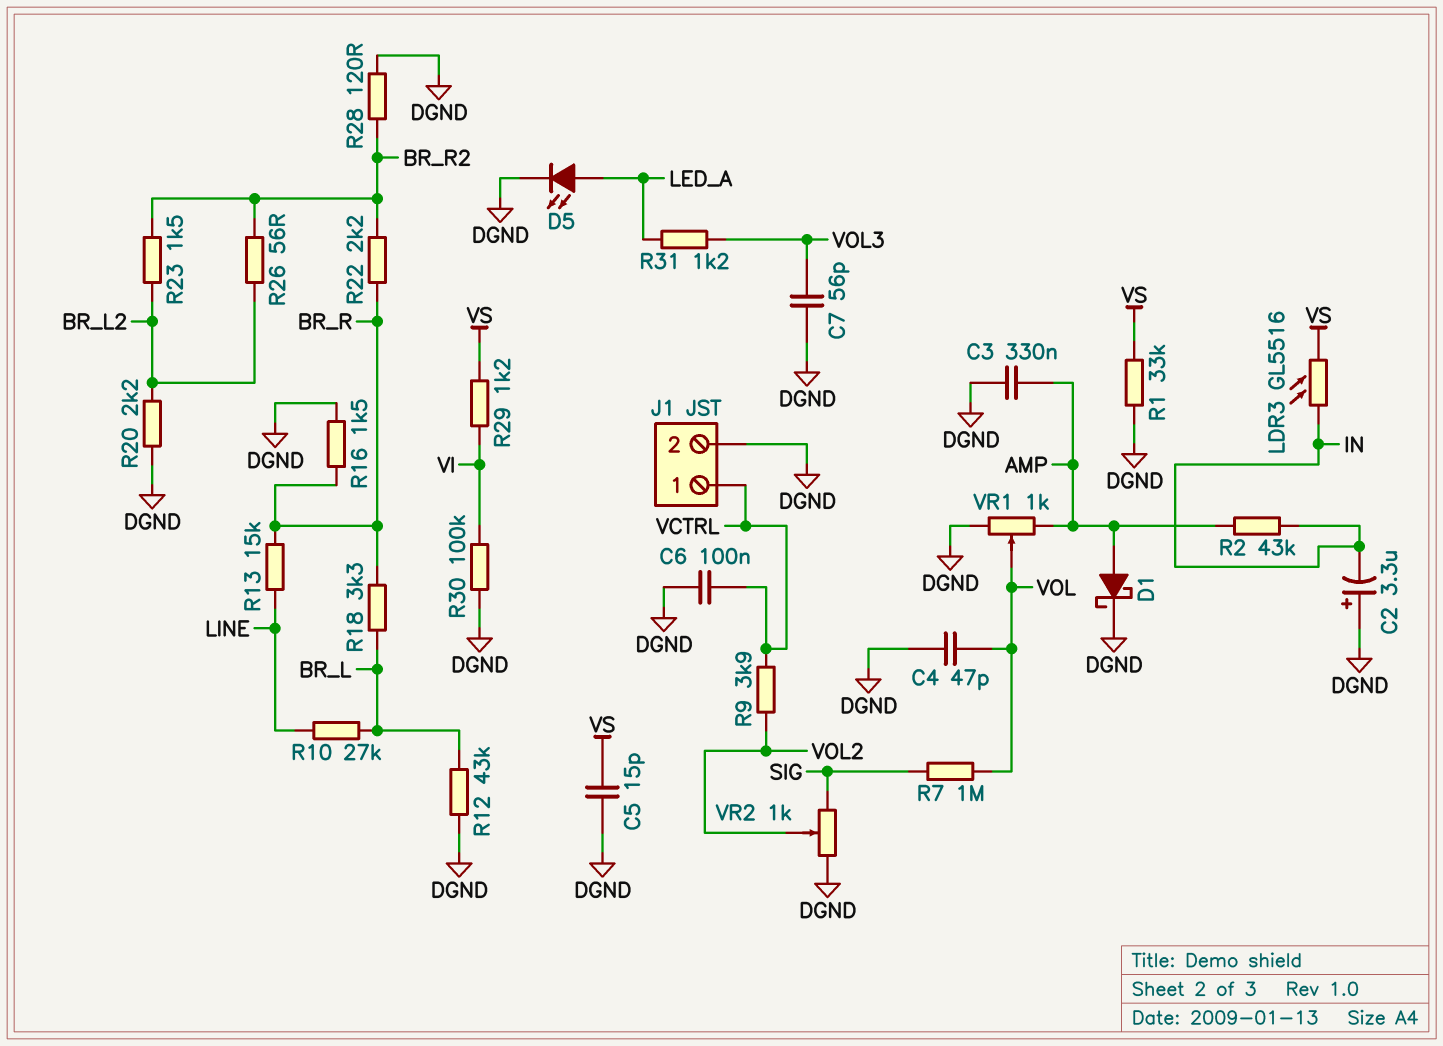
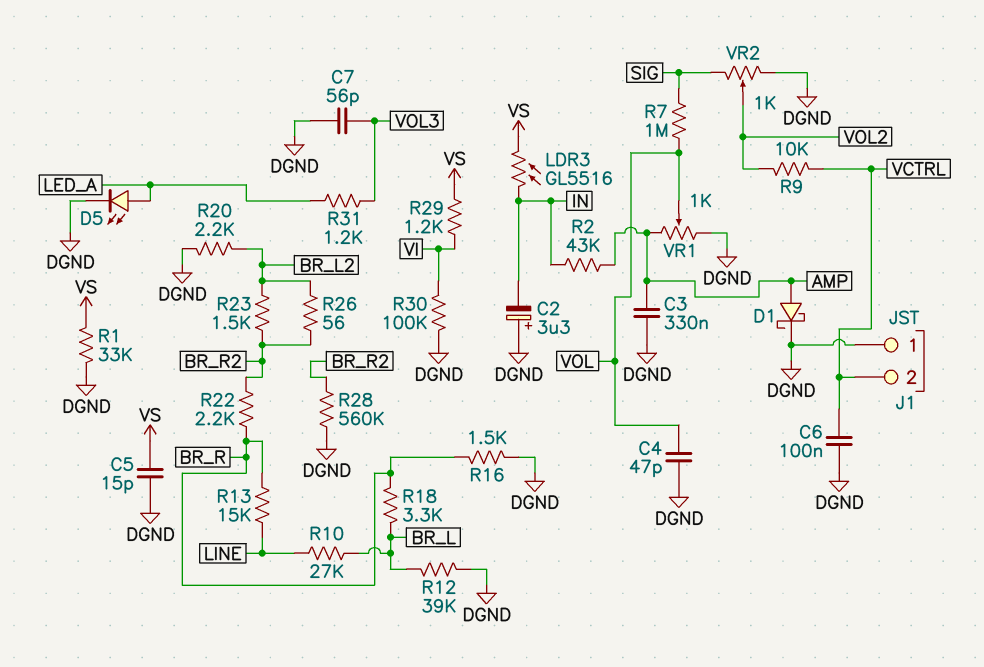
J1 pin 1: VCTRL -> DGND
J1 pin 2: DGND -> VCTRL
R9: 3.9k (VCTRL, VOL2) -> 10k (VCTRL, VOL2)
R12: 43k (BR_L, DGND) -> 39k (BR_L, DGND)
R28: 120 (BR_R2, DGND) -> 560k (BR_R2, DGND)

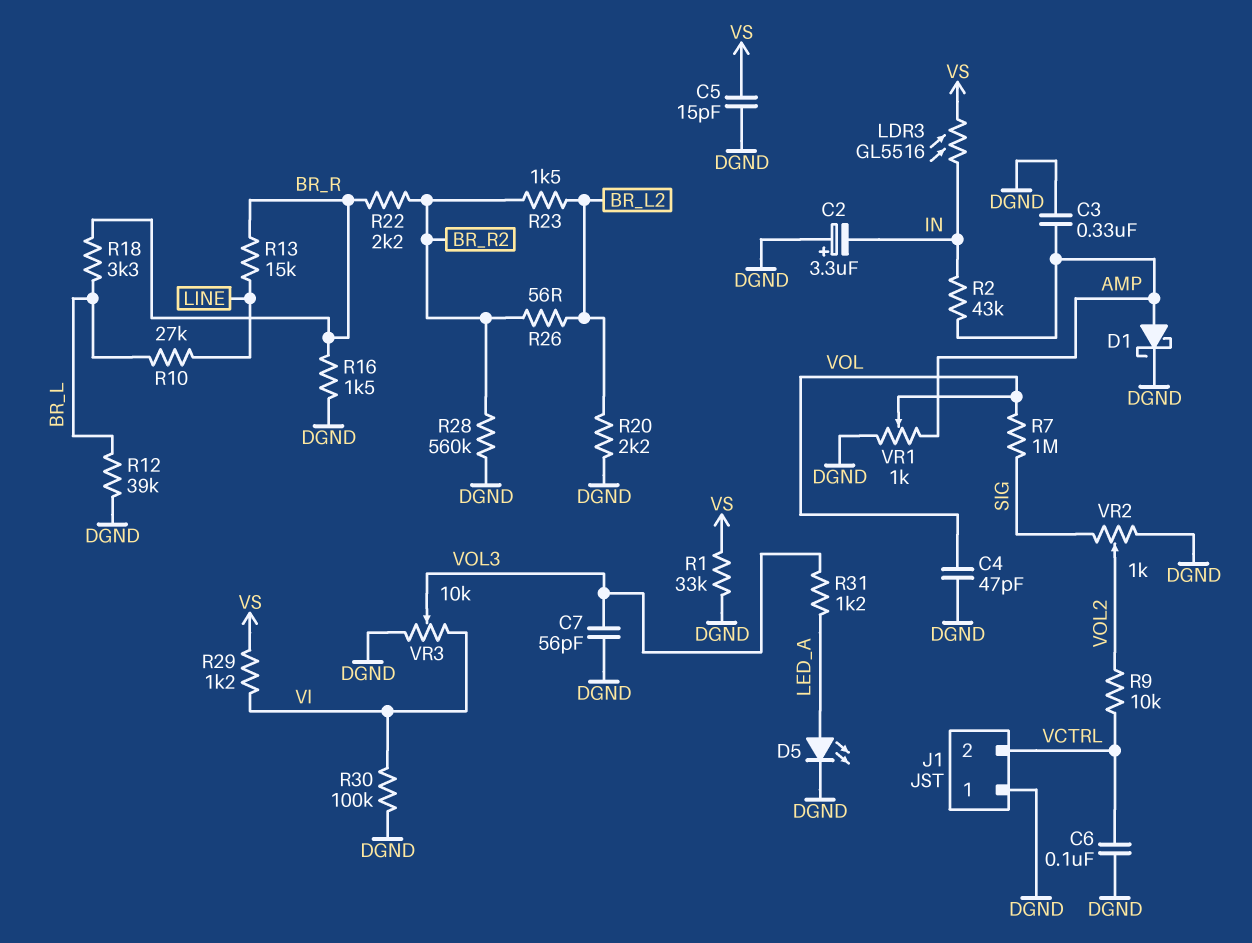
VR3: none -> 10k (DGND, VI, wiper VOL3)

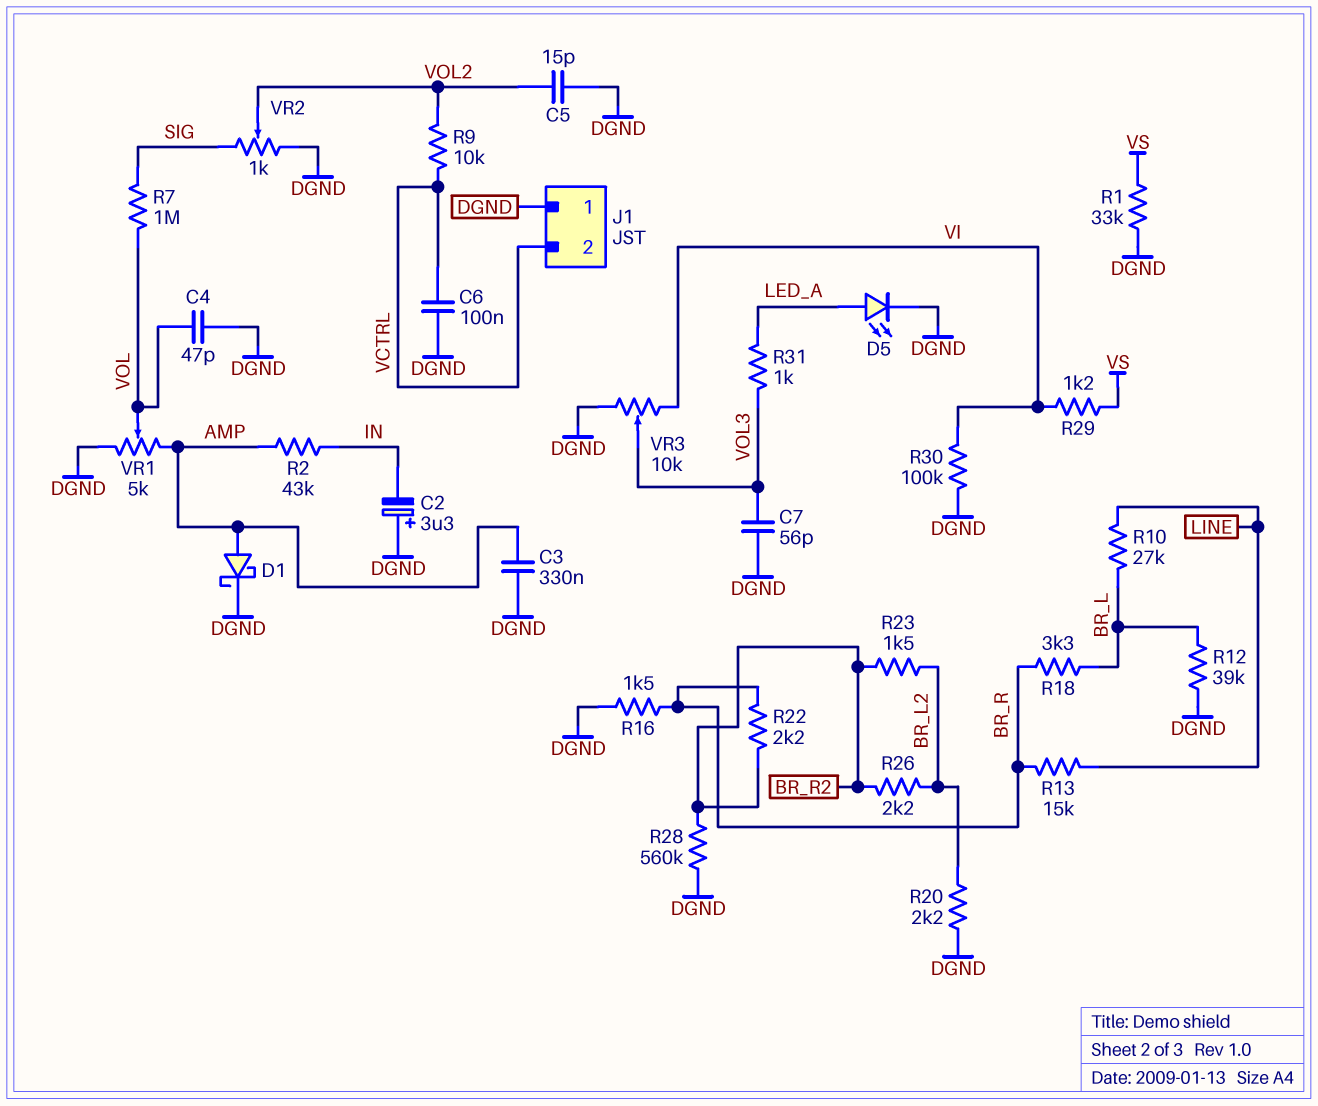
C5: 15pF (DGND, VS) -> 15pF (DGND, VOL2)
LDR3: GL5516 (IN, VS) -> none
R26: 56 (BR_L2, BR_R2) -> 2.2k (BR_L2, BR_R2)
R31: 1.2k (LED_A, VOL3) -> 1k (LED_A, VOL3)
VR1: 1k (AMP, DGND, wiper VOL) -> 5k (AMP, DGND, wiper VOL)

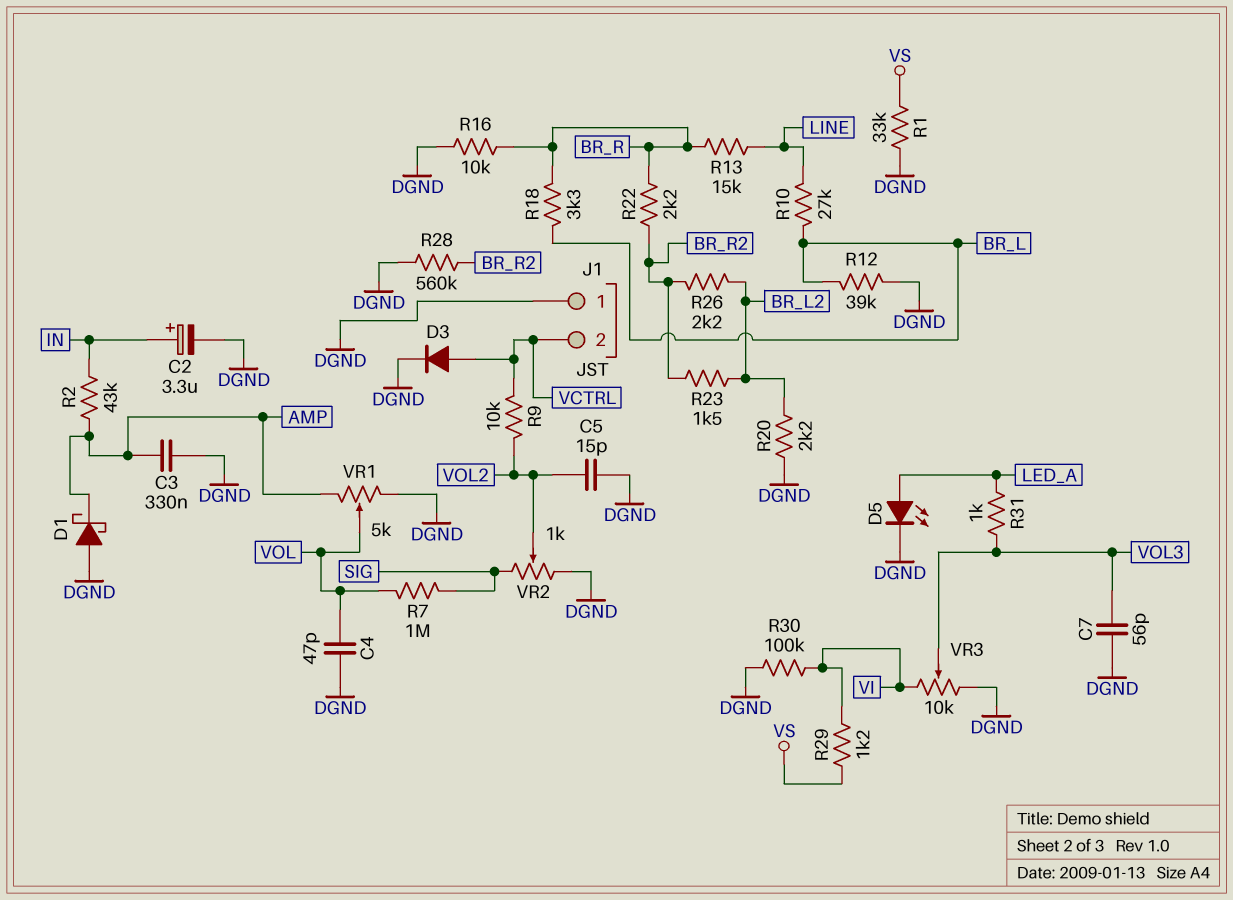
C2: 3.3uF (plus DGND, minus IN) -> 3.3uF (plus IN, minus DGND)
C6: 100nF (DGND, VCTRL) -> none
D1: schottky (A AMP, K DGND) -> schottky (A DGND, K AMP)
D3: none -> diode (A VCTRL, K DGND)
R16: 1.5k (BR_R, DGND) -> 10k (BR_R, DGND)

